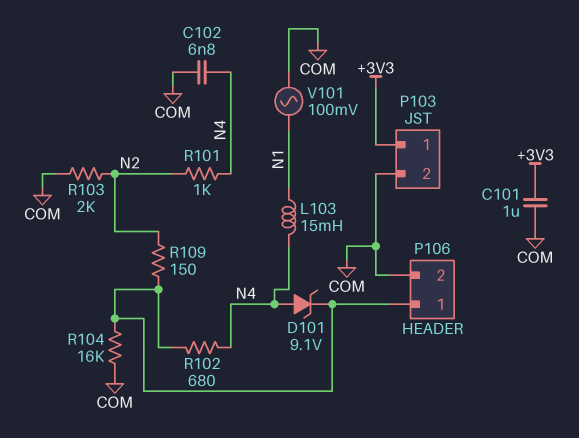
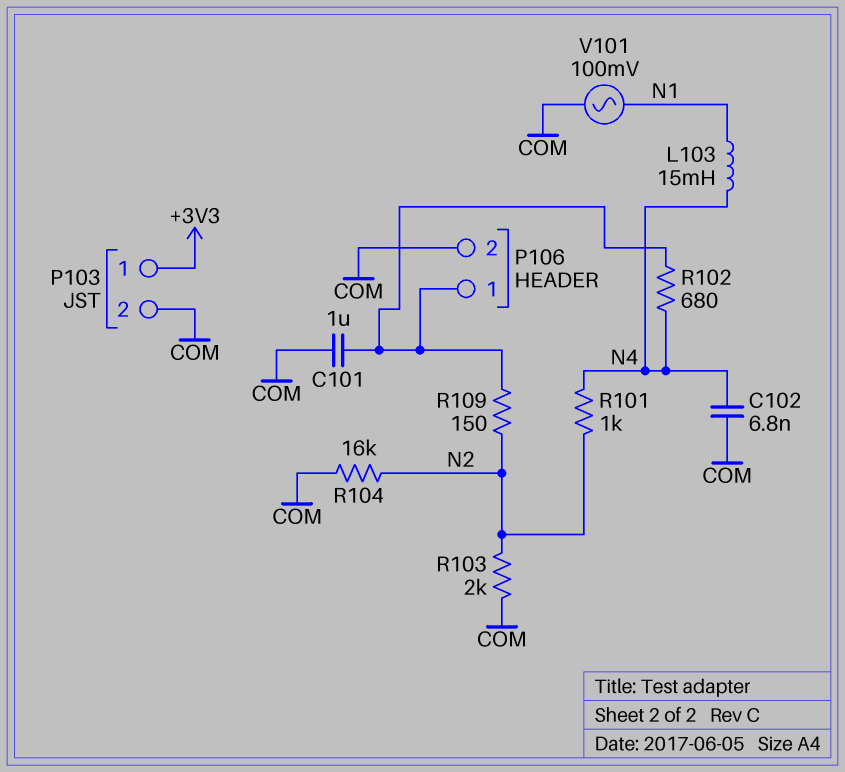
C101: 1uF (+3V3, COM) -> 1uF (COM, P106/1)
D101: zener 9.1V (A N4, K P106/1) -> none
R104: 16k (COM, P106/1) -> 16k (COM, N2)

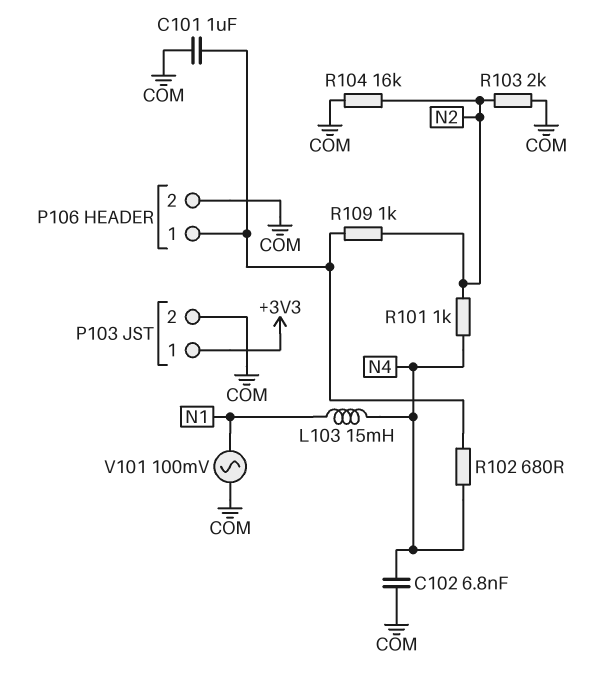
R109: 150 (N2, P106/1) -> 1k (N2, P106/1)

